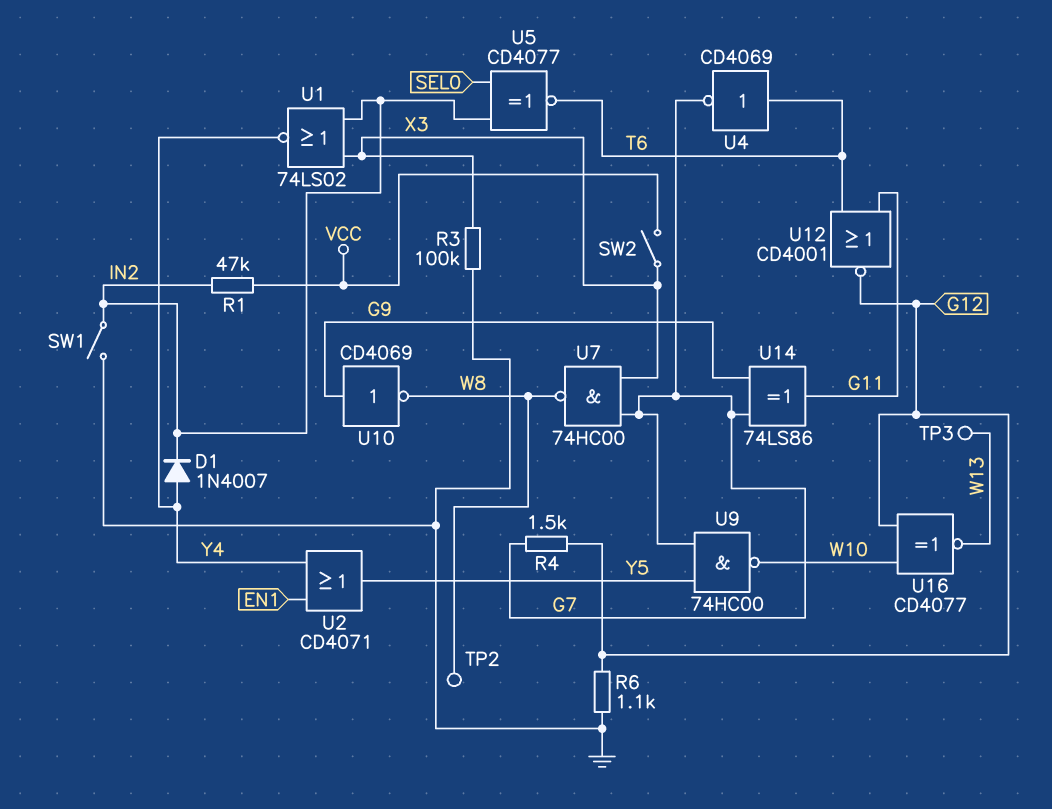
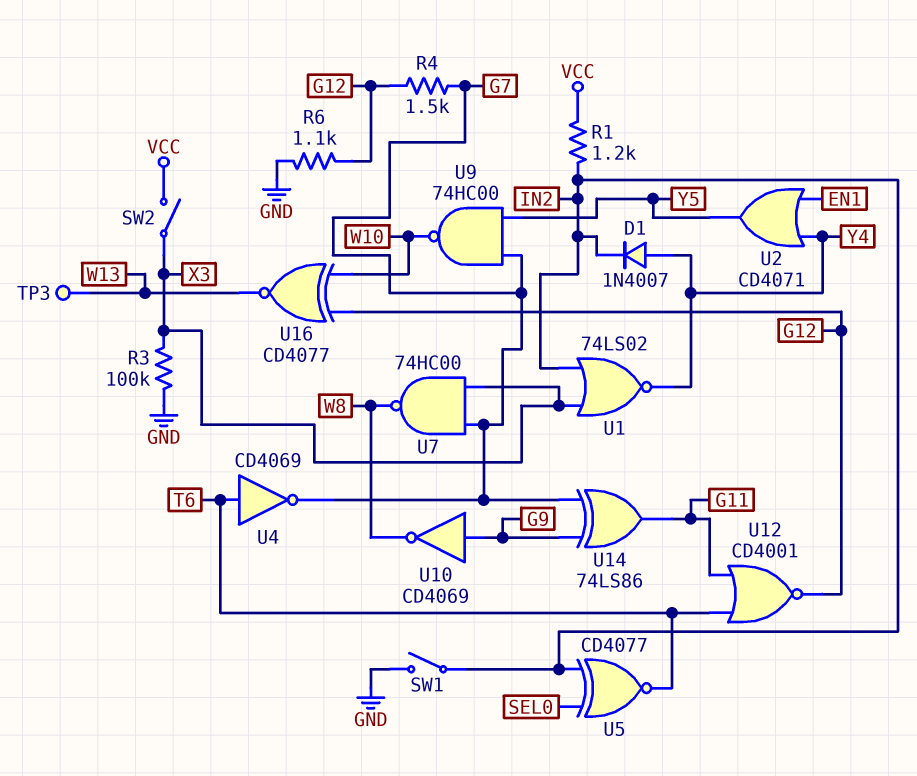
R1: 47k (IN2, VCC) -> 1.2k (IN2, VCC)
TP2: test point (W8) -> none

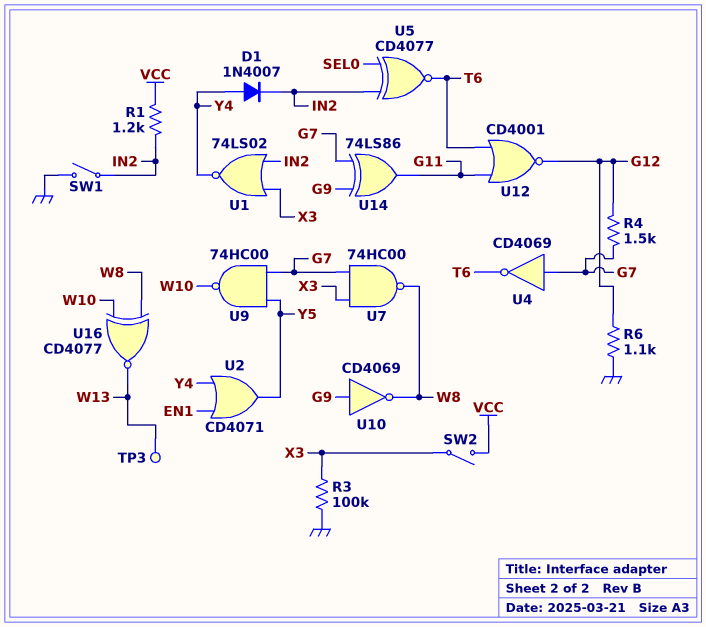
U4: NOT CD4069 (in T6, out G7) -> NOT CD4069 (in G7, out T6)
U16: XNOR CD4077 (in G12, in W10, out W13) -> XNOR CD4077 (in W8, in W10, out W13)

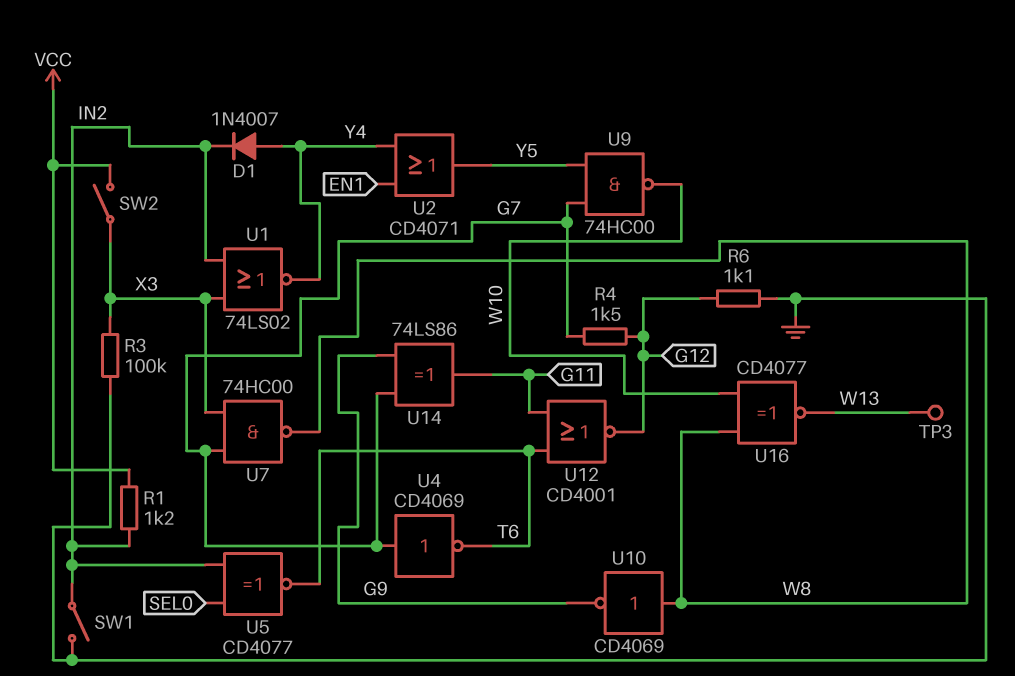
U10: NOT CD4069 (in G9, out W8) -> NOT CD4069 (in W8, out G9)

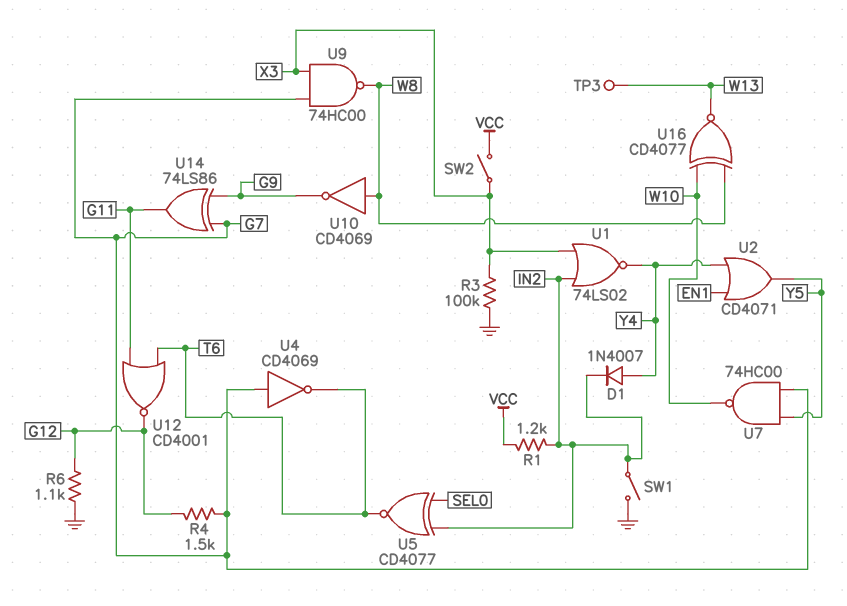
U7: NAND 74HC00 (in G7, in X3, out W8) -> NAND 74HC00 (in G7, in Y5, out W10)
U9: NAND 74HC00 (in G7, in Y5, out W10) -> NAND 74HC00 (in G7, in X3, out W8)

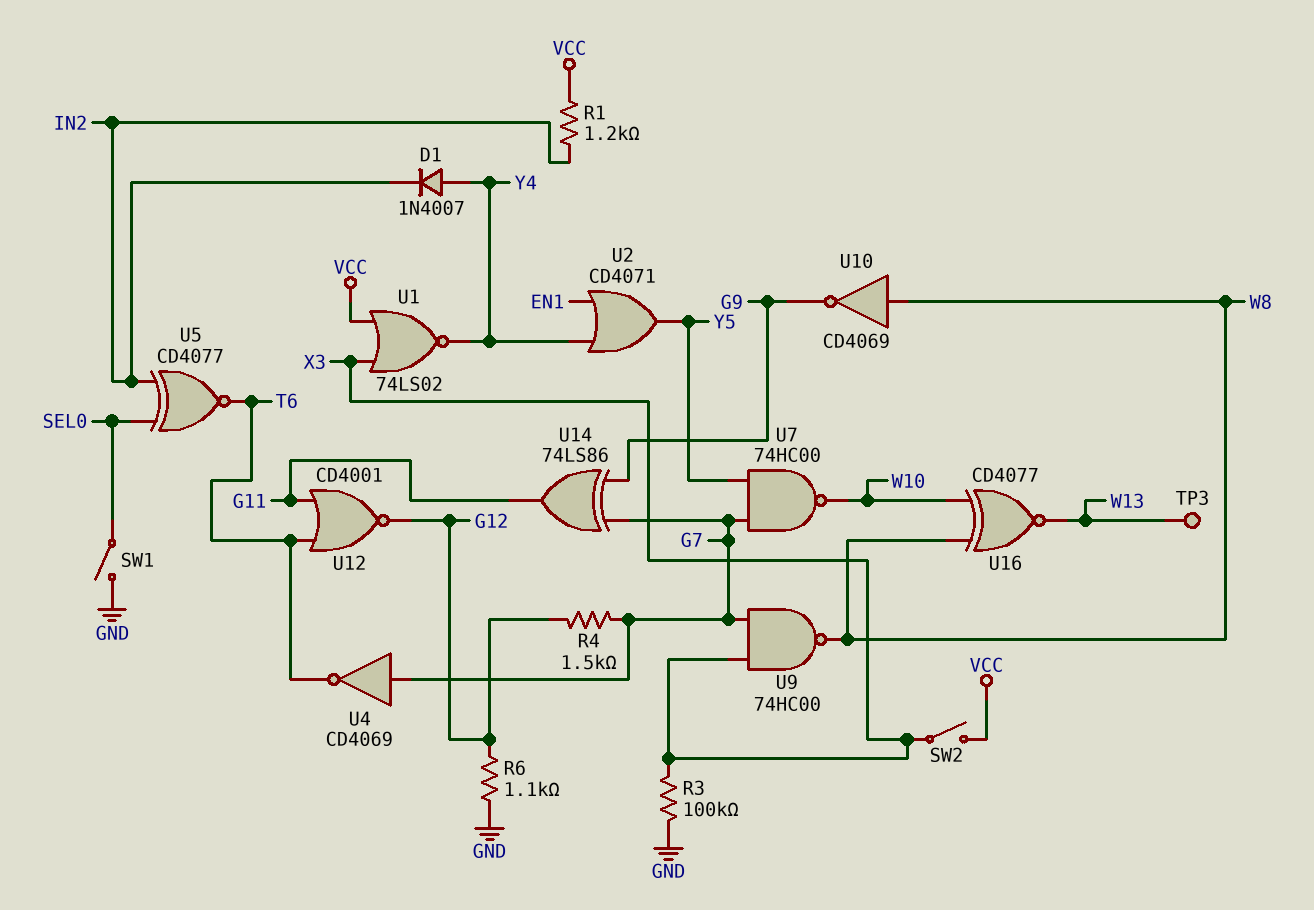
SW1: switch (GND, IN2) -> switch (GND, SEL0)
U1: NOR 74LS02 (in IN2, in X3, out Y4) -> NOR 74LS02 (in VCC, in X3, out Y4)

